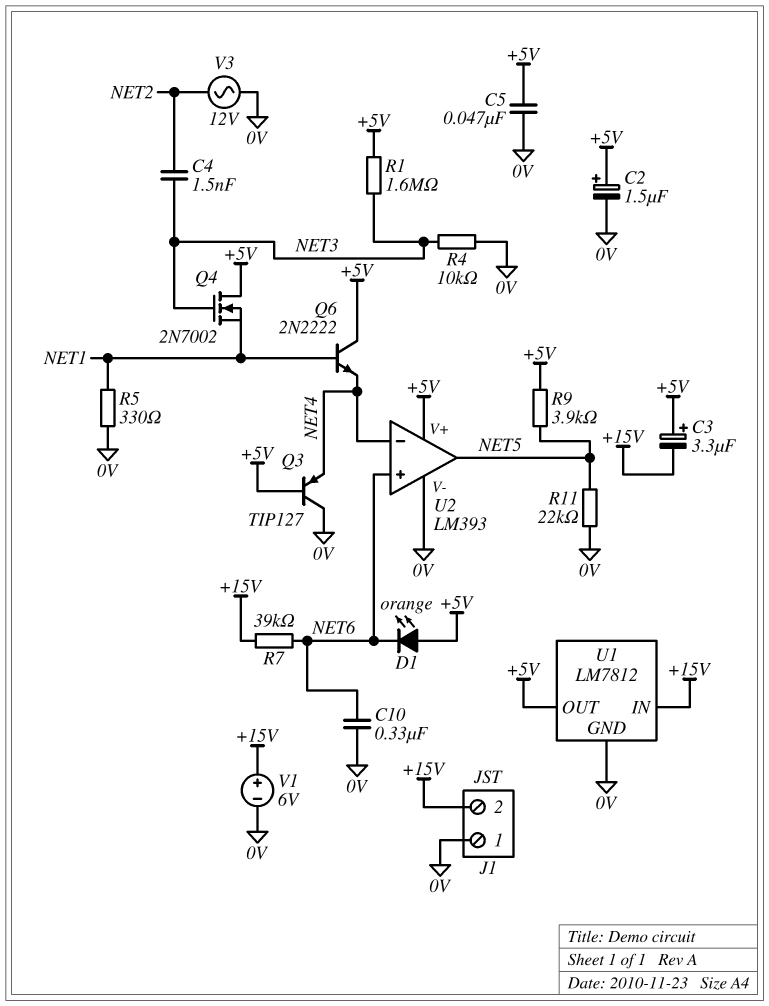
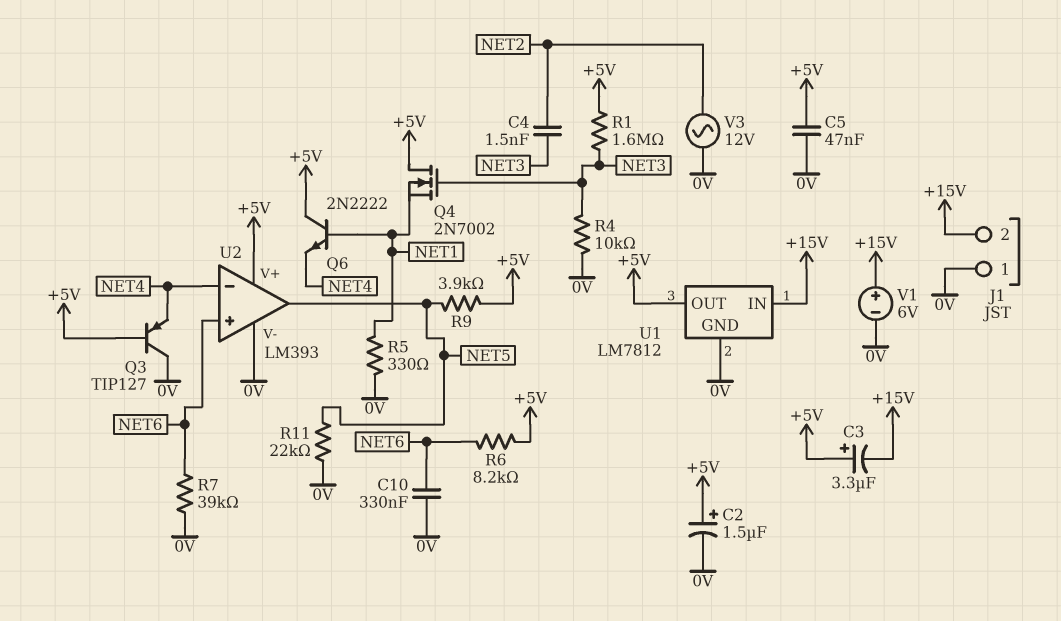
D1: LED orange (A +5V, K NET6) -> none
R6: none -> 8.2k (+5V, NET6)
R7: 39k (+15V, NET6) -> 39k (0V, NET6)

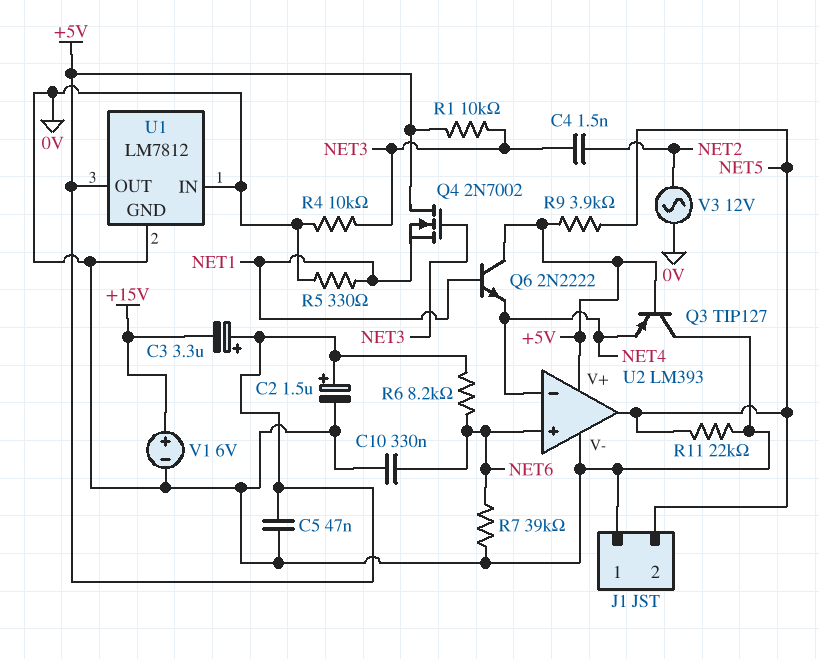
J1 pin 2: +15V -> NET5
R1: 1.6M (+5V, NET3) -> 10k (+5V, NET3)
U1 pin IN: +15V -> 0V

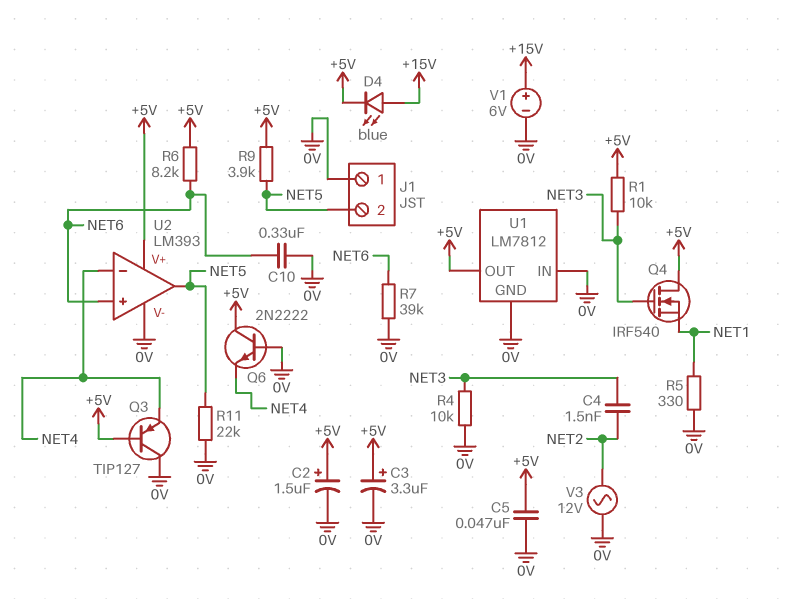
C3: 3.3uF (plus +5V, minus +15V) -> 3.3uF (plus +5V, minus 0V)
D4: none -> LED blue (A +15V, K +5V)
Q4: NMOS 2N7002 (G NET3, D +5V, S NET1) -> NMOS IRF540 (G NET3, D +5V, S NET1)
Q6: NPN 2N2222 (B NET1, C +5V, E NET4) -> NPN 2N2222 (B 0V, C +5V, E NET4)

